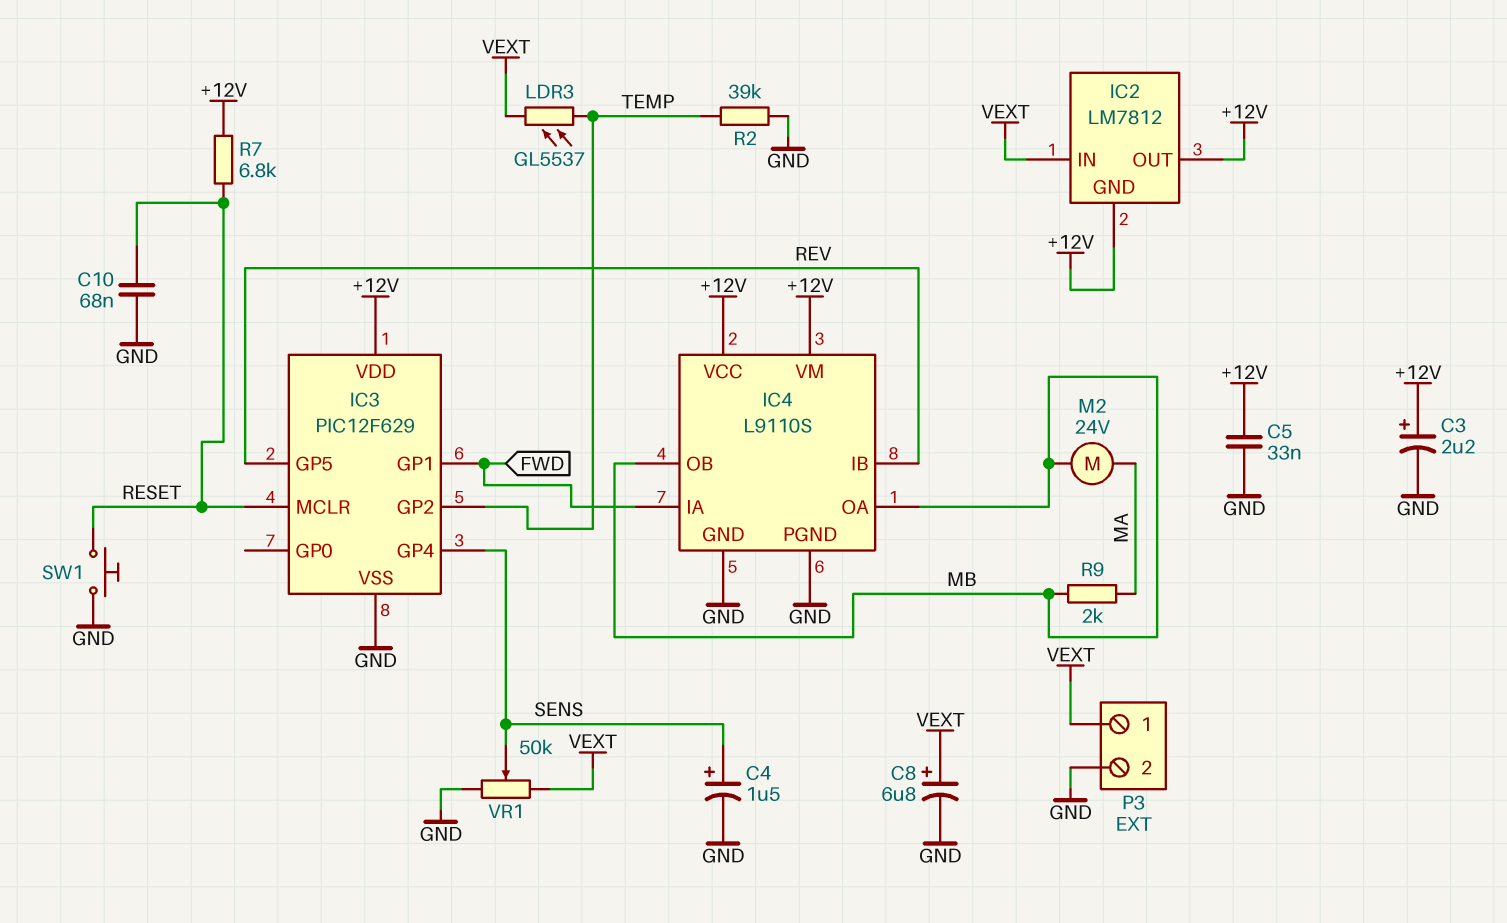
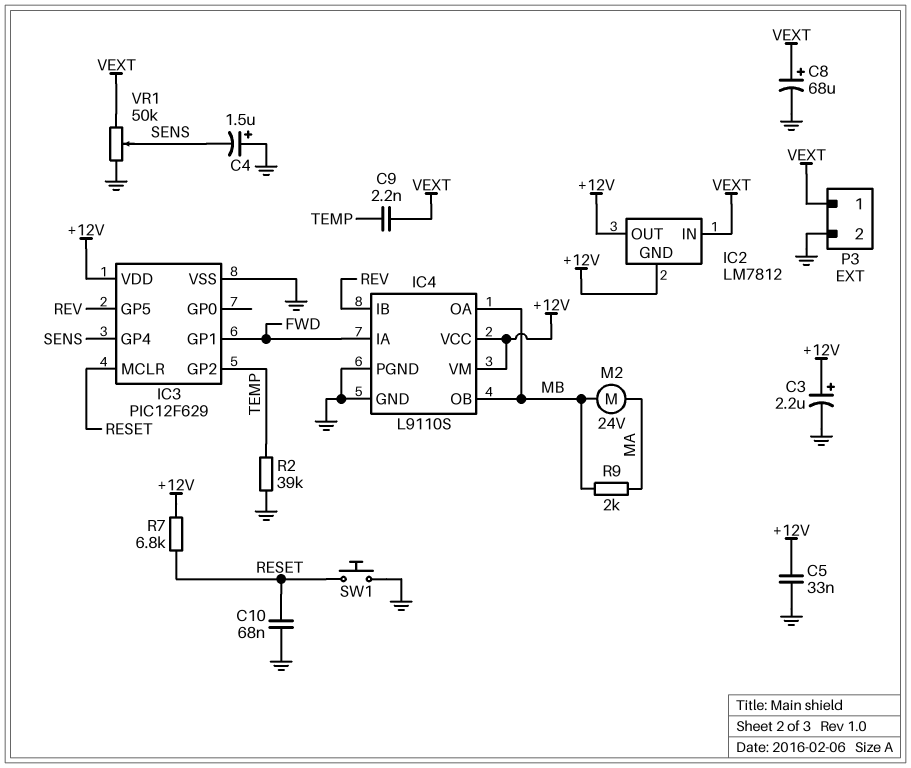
C4: 1.5uF (plus SENS, minus GND) -> 1.5uF (plus GND, minus SENS)
C8: 6.8uF (plus VEXT, minus GND) -> 68uF (plus VEXT, minus GND)
C9: none -> 2.2nF (TEMP, VEXT)
LDR3: GL5537 (TEMP, VEXT) -> none

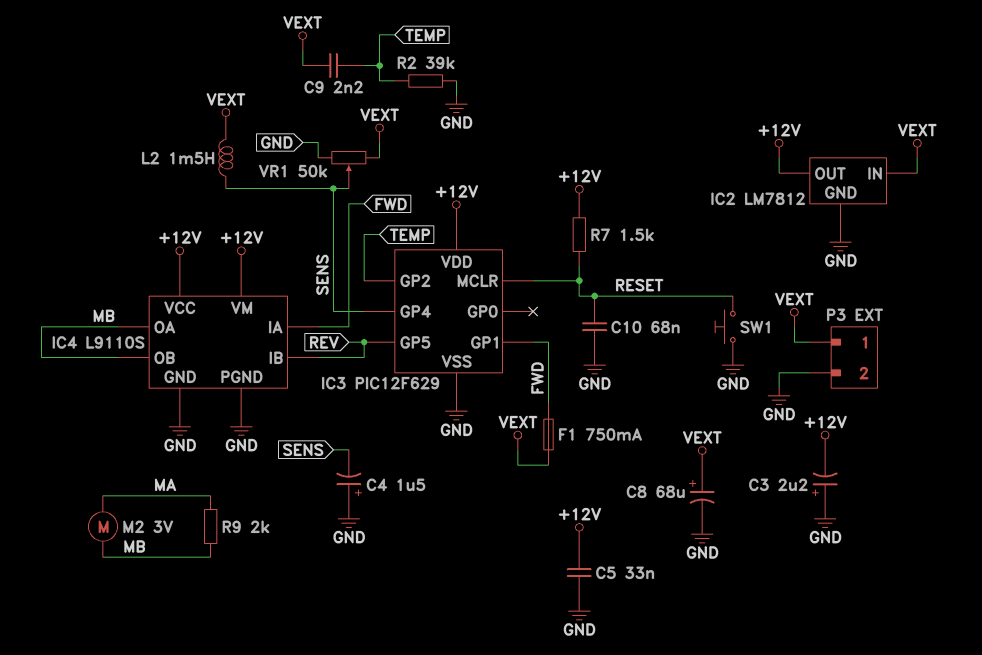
C3: 2.2uF (plus +12V, minus GND) -> 2.2uF (plus GND, minus +12V)
F1: none -> 750mA (FWD, VEXT)
IC2 pin GND: +12V -> GND
L2: none -> 1.5mH (SENS, VEXT)
M2: motor 24V (MA, MB) -> motor 3V (MA, MB)
R7: 6.8k (+12V, RESET) -> 1.5k (+12V, RESET)

